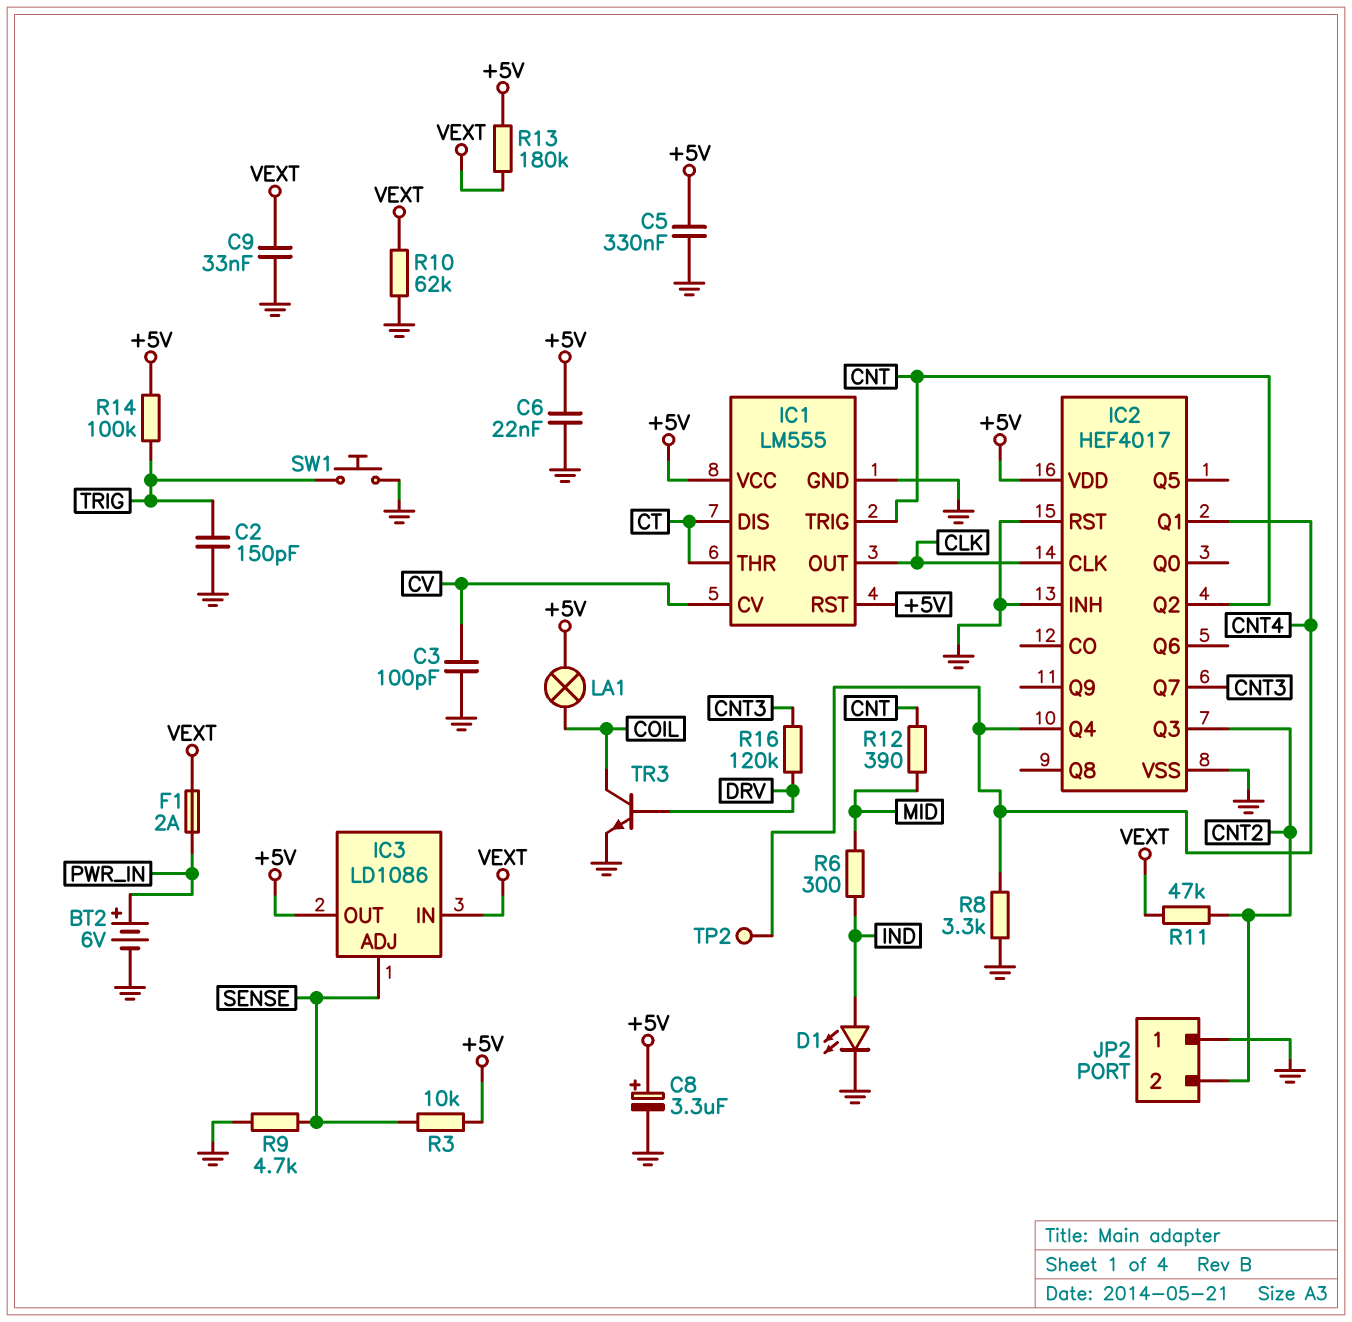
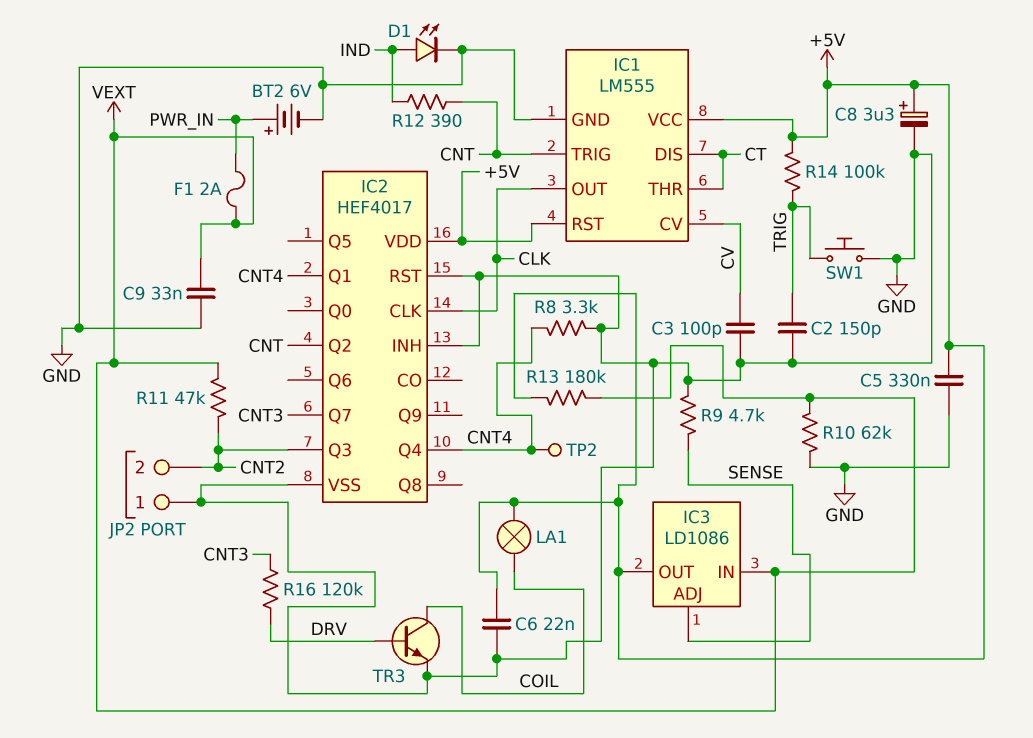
R3: 10k (+5V, SENSE) -> none
R6: 300 (IND, MID) -> none
R12: 390 (CNT, MID) -> 390 (CNT, IND)

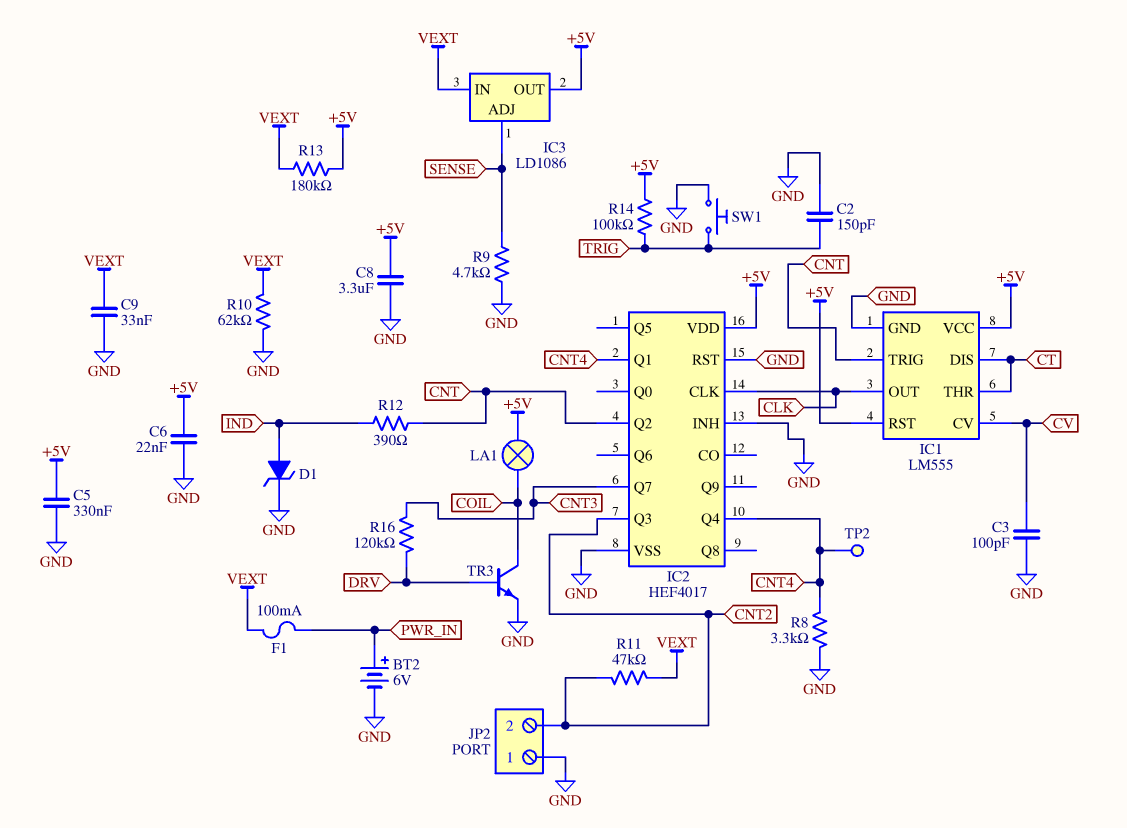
C8: 3.3uF (plus +5V, minus GND) -> 3.3uF (+5V, GND)
D1: LED (A IND, K GND) -> zener (A IND, K GND)
F1: 2A (PWR_IN, VEXT) -> 100mA (PWR_IN, VEXT)

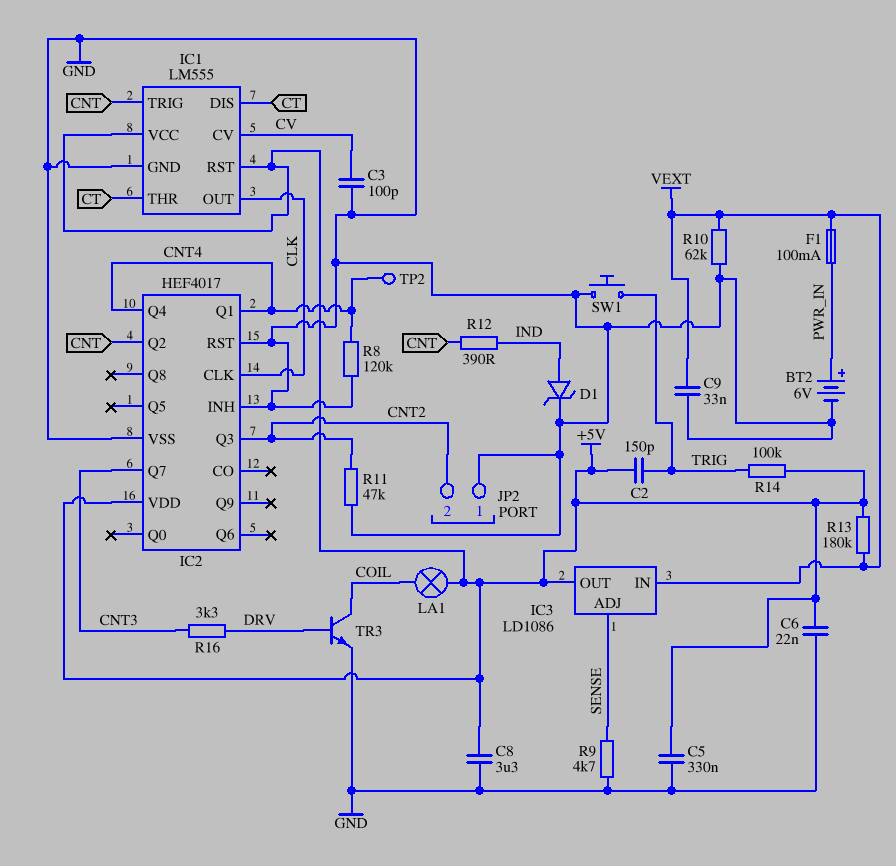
C2: 150pF (GND, TRIG) -> 150pF (+5V, TRIG)
R8: 3.3k (CNT4, GND) -> 120k (CNT4, GND)
R11: 47k (CNT2, VEXT) -> 47k (CNT2, GND)
R16: 120k (CNT3, DRV) -> 3.3k (CNT3, DRV)

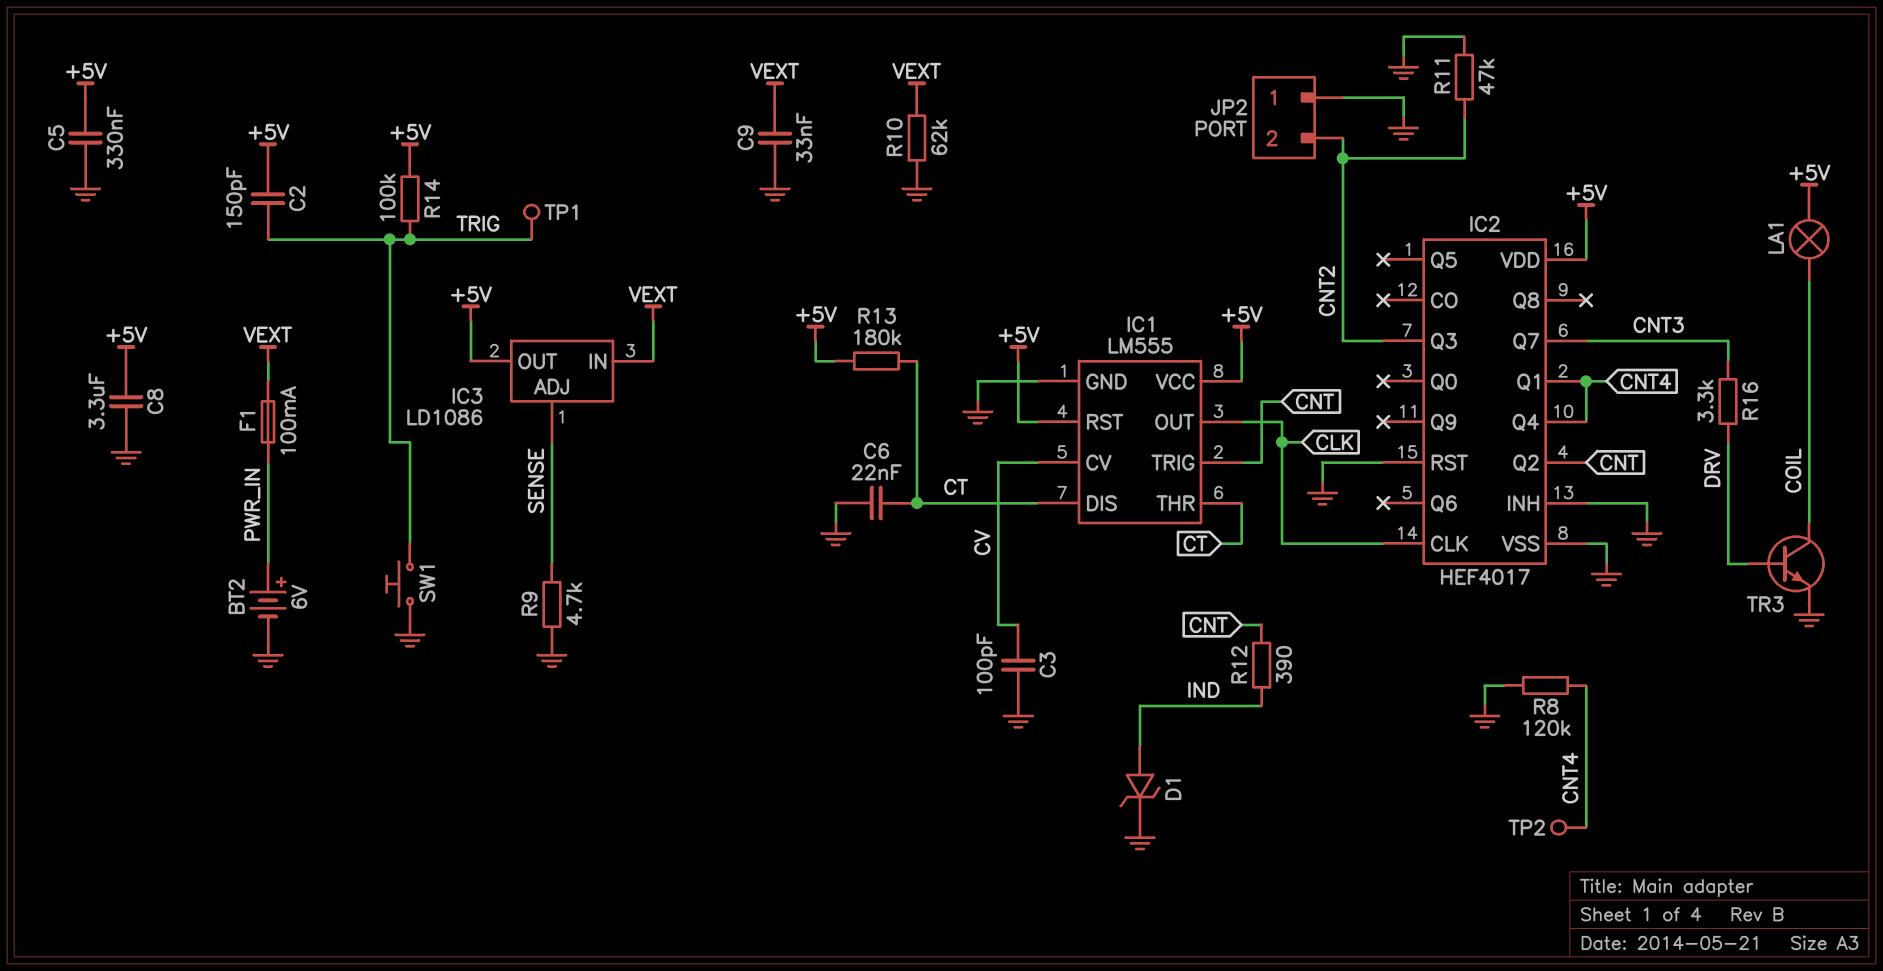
C6: 22nF (+5V, GND) -> 22nF (CT, GND)
R13: 180k (+5V, VEXT) -> 180k (+5V, CT)
TP1: none -> test point (TRIG)

